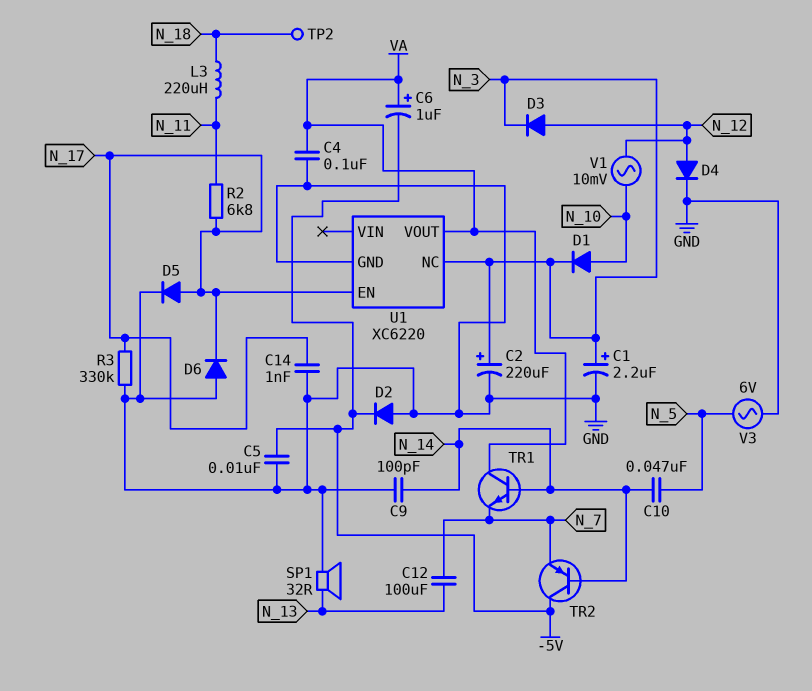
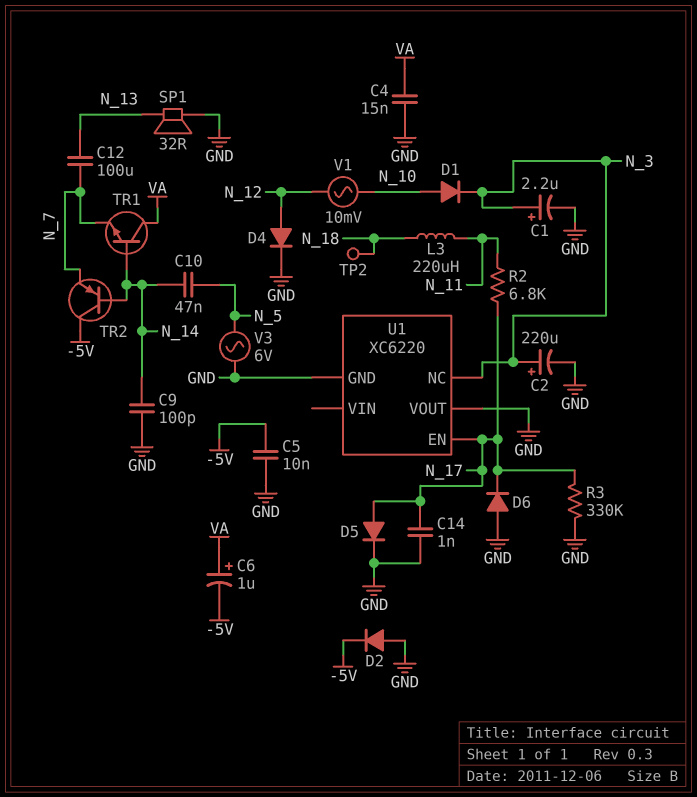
C4: 100nF (GND, VA) -> 15nF (GND, VA)
D3: diode (A N_12, K N_3) -> none
U1 pin VOUT: VA -> GND

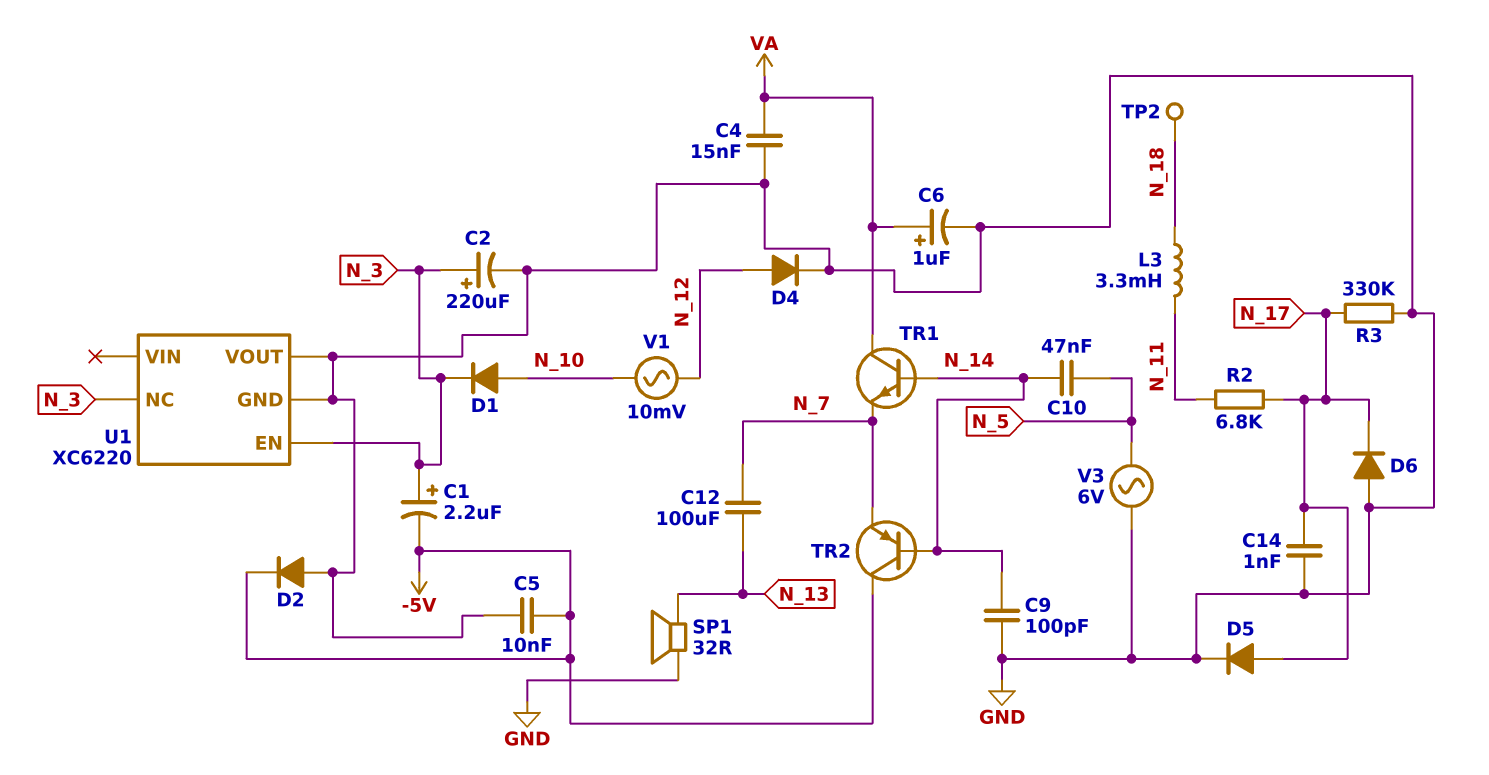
C1: 2.2uF (plus N_3, minus GND) -> 2.2uF (plus N_3, minus -5V)
C6: 1uF (plus VA, minus -5V) -> 1uF (plus VA, minus GND)
L3: 220uH (N_11, N_18) -> 3.3mH (N_11, N_18)
U1 pin EN: N_17 -> N_3

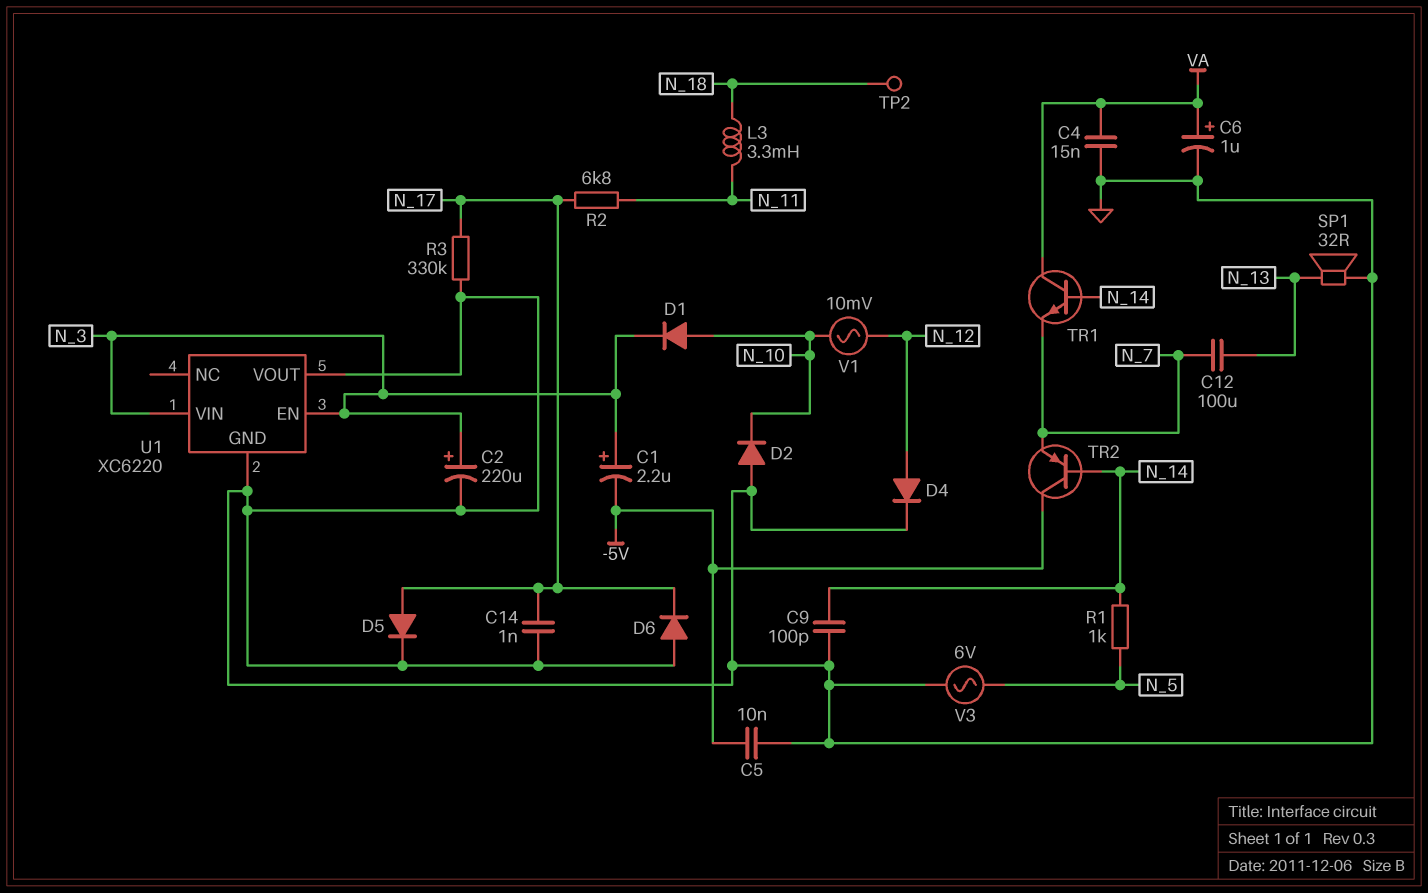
C10: 47nF (N_5, N_14) -> none
D2: diode (A GND, K -5V) -> diode (A GND, K N_10)
R1: none -> 1k (N_5, N_14)
U1 pin NC: N_3 -> none
U1 pin VIN: none -> N_3

